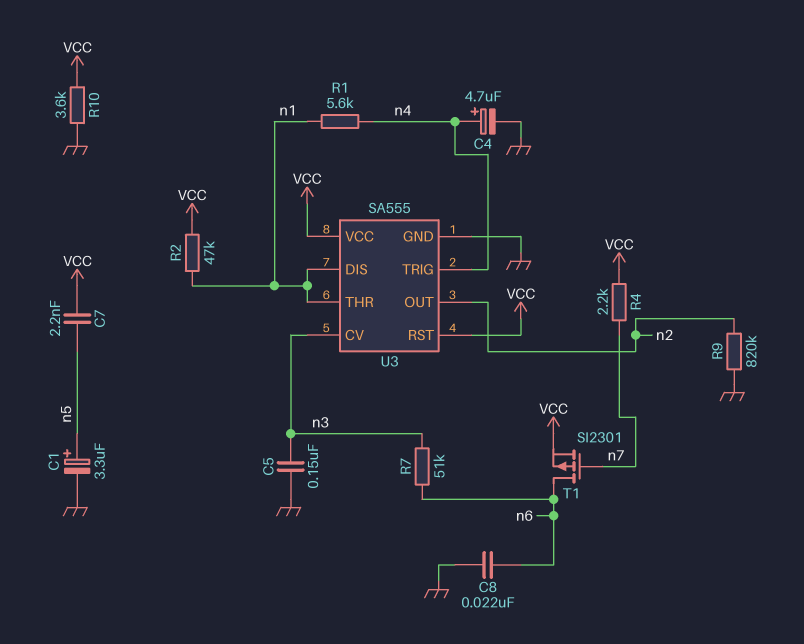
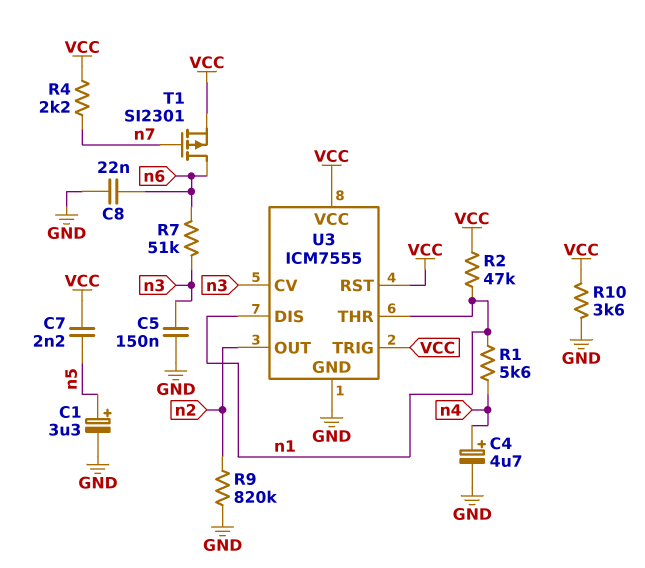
U3: SA555 -> ICM7555
U3 pin TRIG: n4 -> VCC

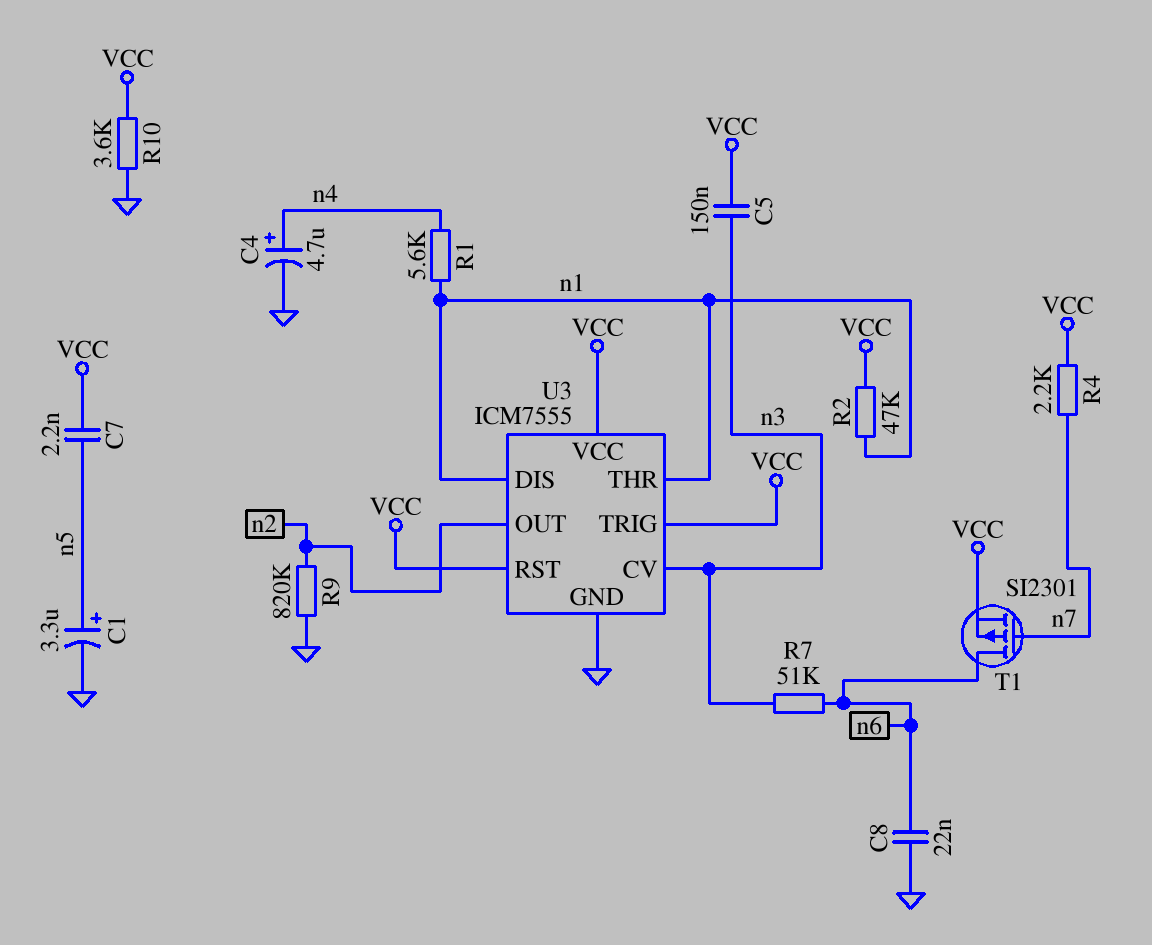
C5: 150nF (GND, n3) -> 150nF (VCC, n3)

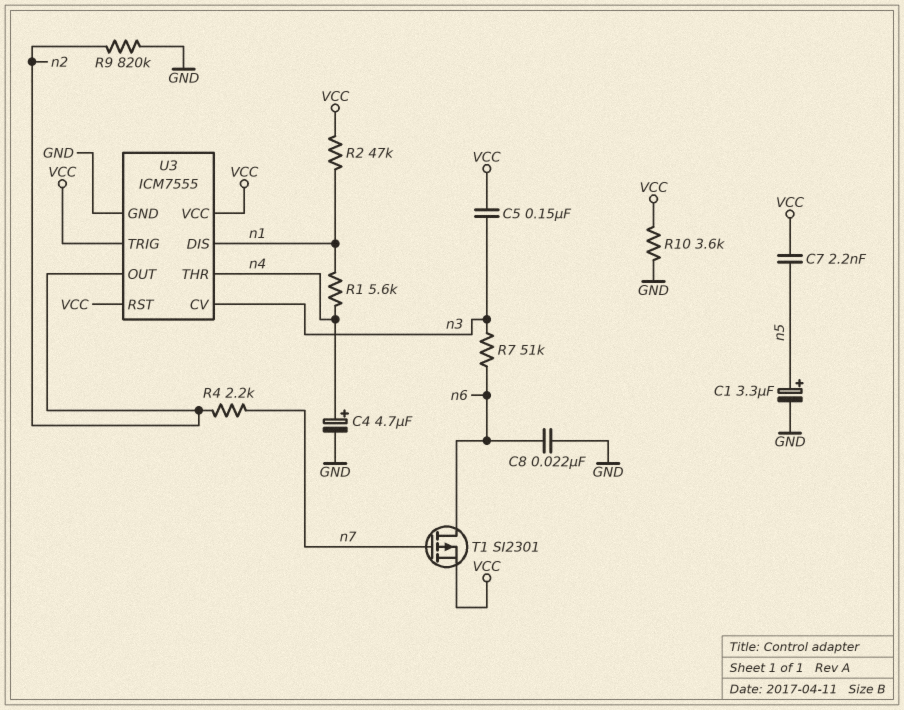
R4: 2.2k (VCC, n7) -> 2.2k (n2, n7)
U3 pin THR: n1 -> n4

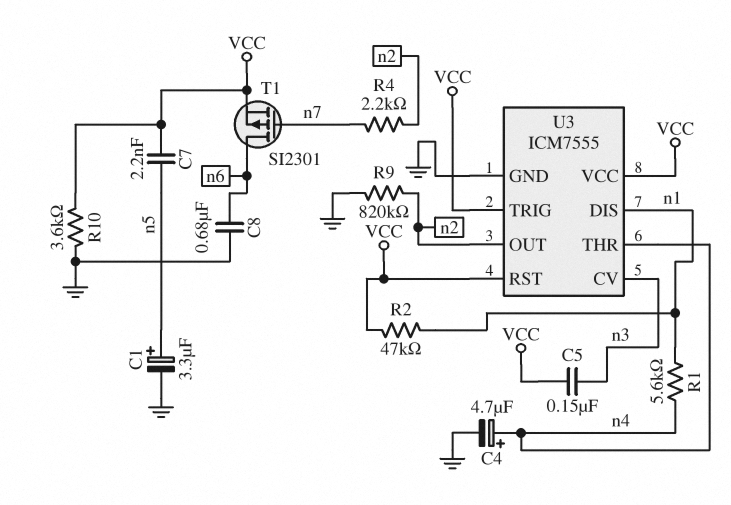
C8: 22nF (GND, n6) -> 680nF (GND, n6)
R7: 51k (n3, n6) -> none

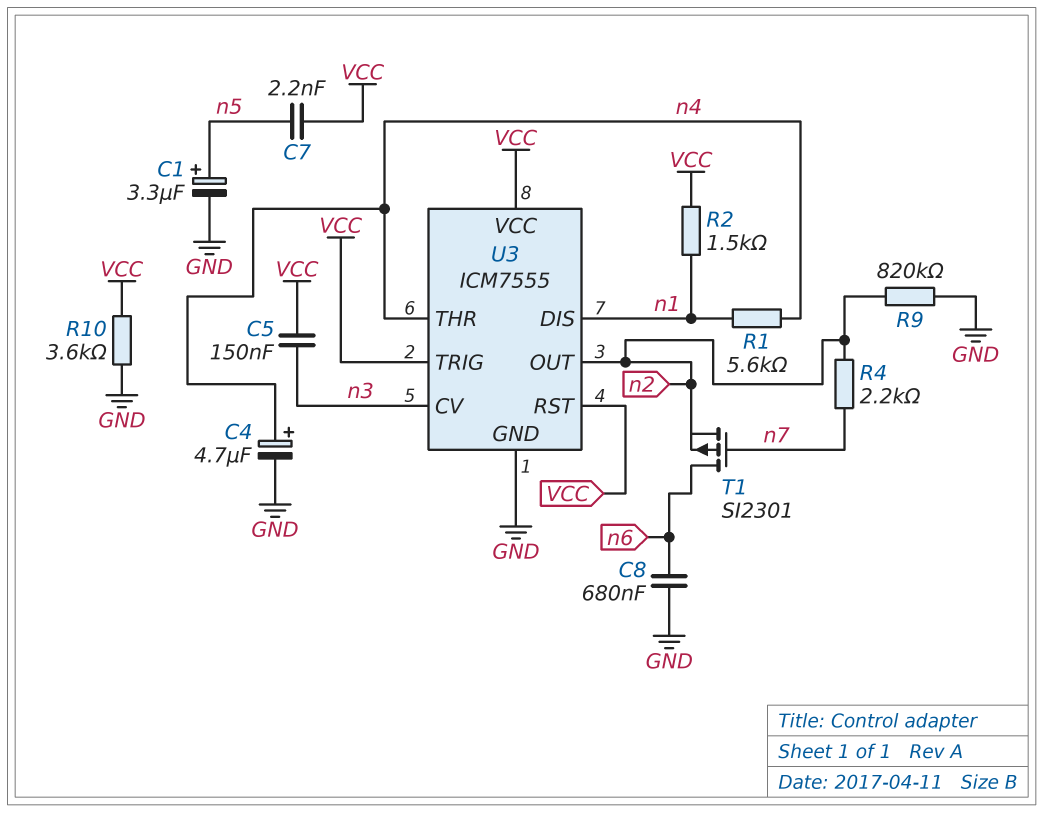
R2: 47k (VCC, n1) -> 1.5k (VCC, n1)
T1: PMOS SI2301 (G n7, D n6, S VCC) -> PMOS SI2301 (G n7, D n6, S n2)

